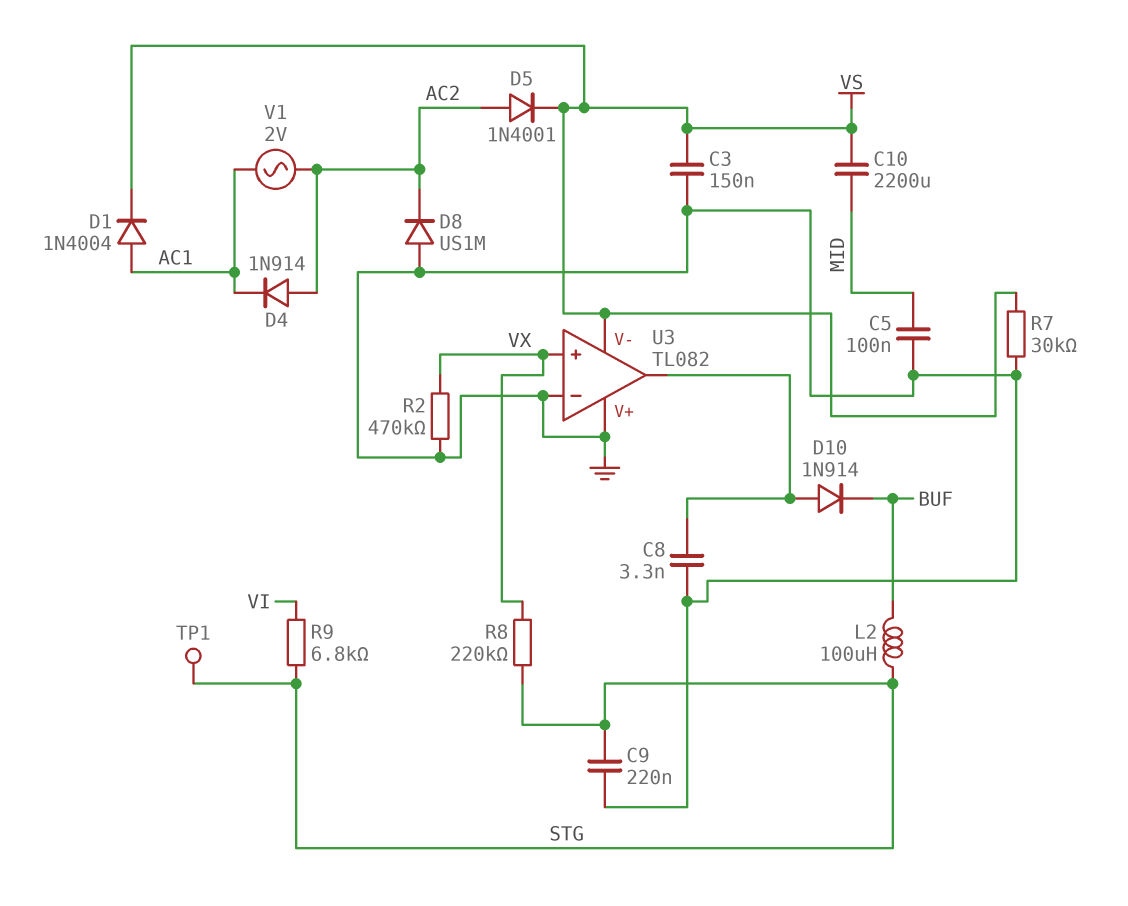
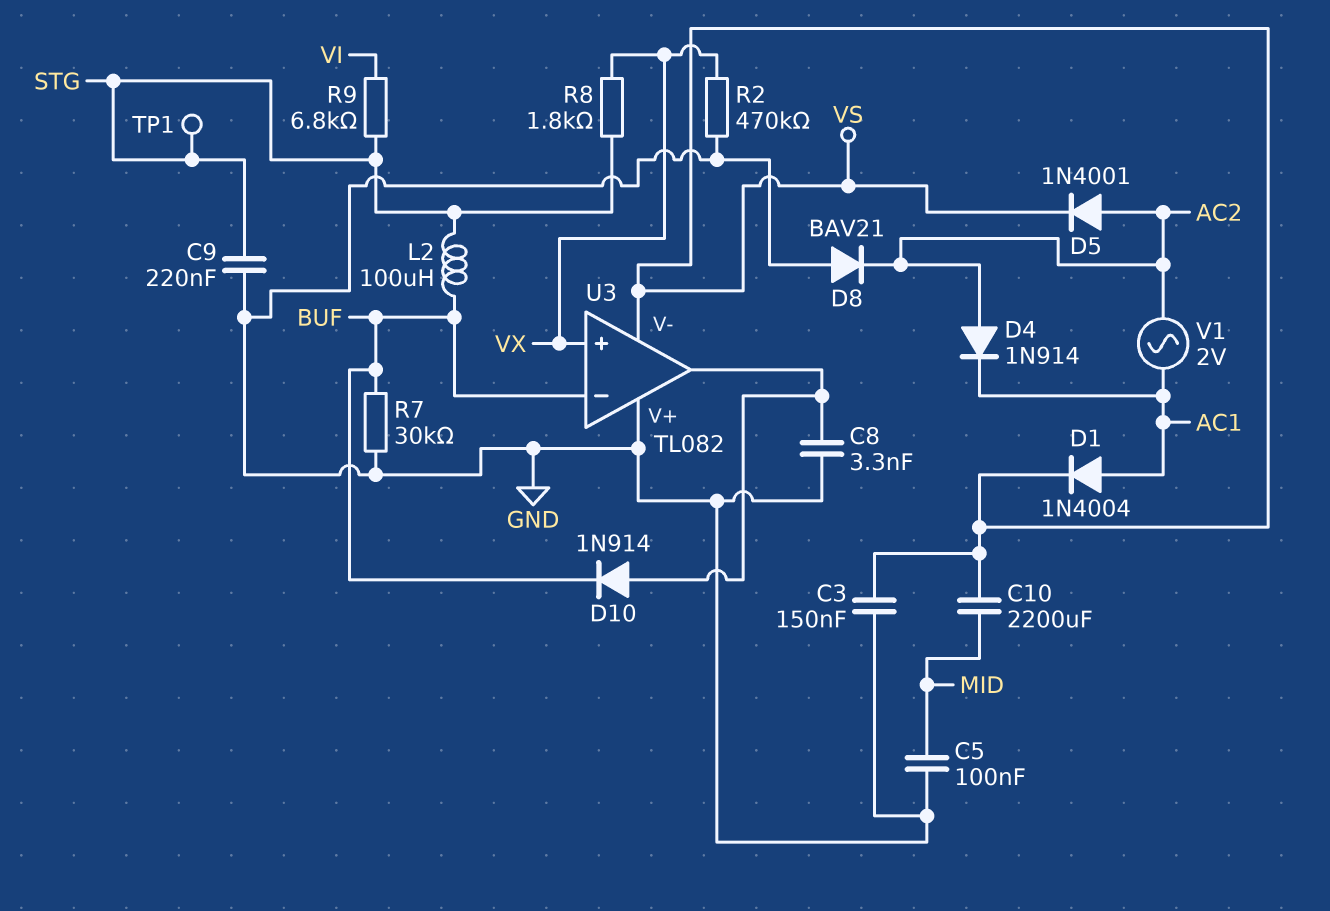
D8: diode US1M (A GND, K AC2) -> diode BAV21 (A GND, K AC2)
R7: 30k (GND, VS) -> 30k (BUF, GND)
R8: 220k (STG, VX) -> 1.8k (STG, VX)
U3 pin in-: GND -> BUF

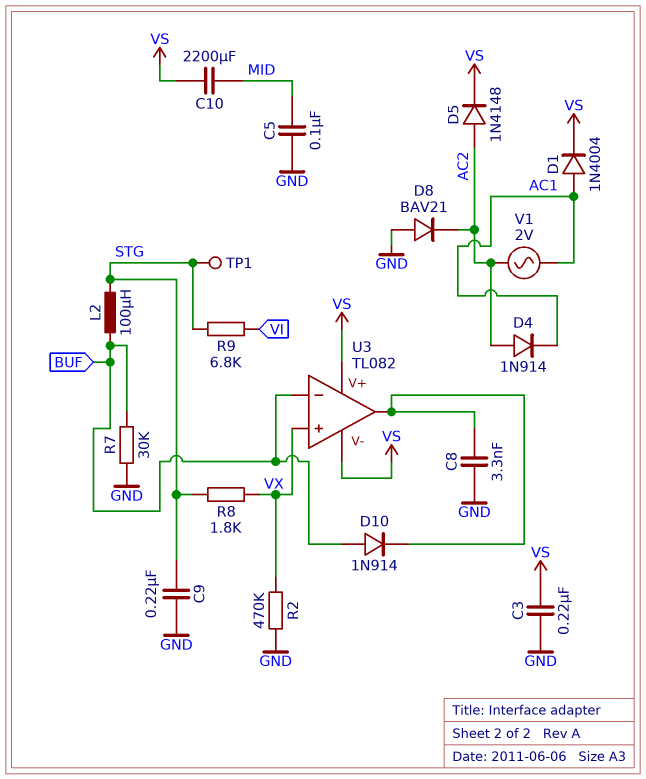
C3: 150nF (GND, VS) -> 220nF (GND, VS)
D5: diode 1N4001 (A AC2, K VS) -> diode 1N4148 (A AC2, K VS)
D10: diode 1N914 (A U3/out, K BUF) -> diode 1N914 (A BUF, K U3/out)
U3 pin V+: GND -> VS

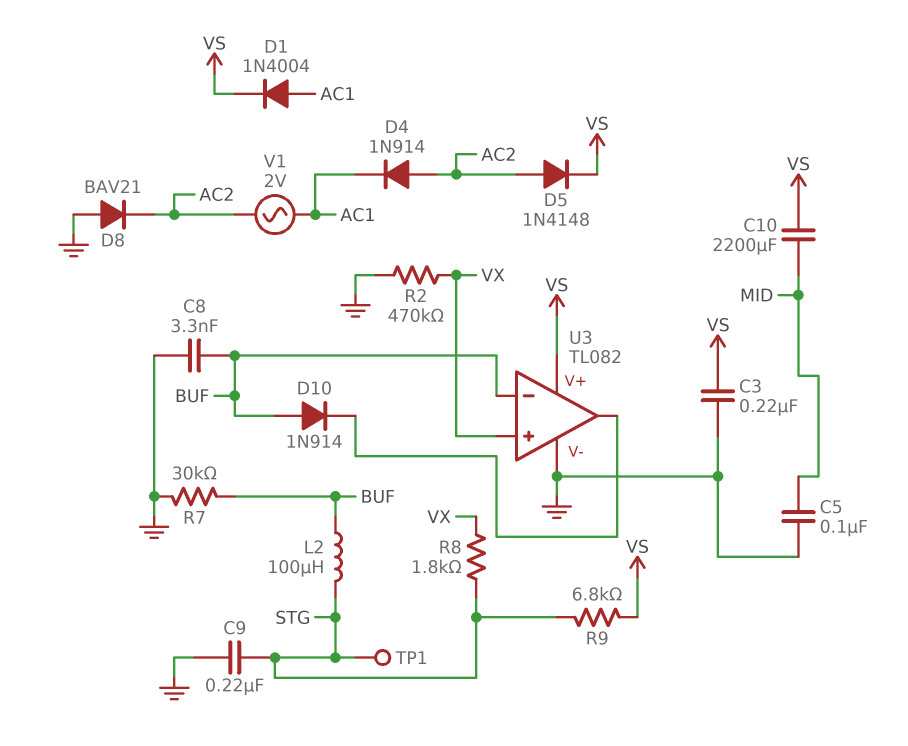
C8: 3.3nF (GND, U3/out) -> 3.3nF (BUF, GND)
R9: 6.8k (STG, VI) -> 6.8k (STG, VS)
U3 pin V-: VS -> GND

